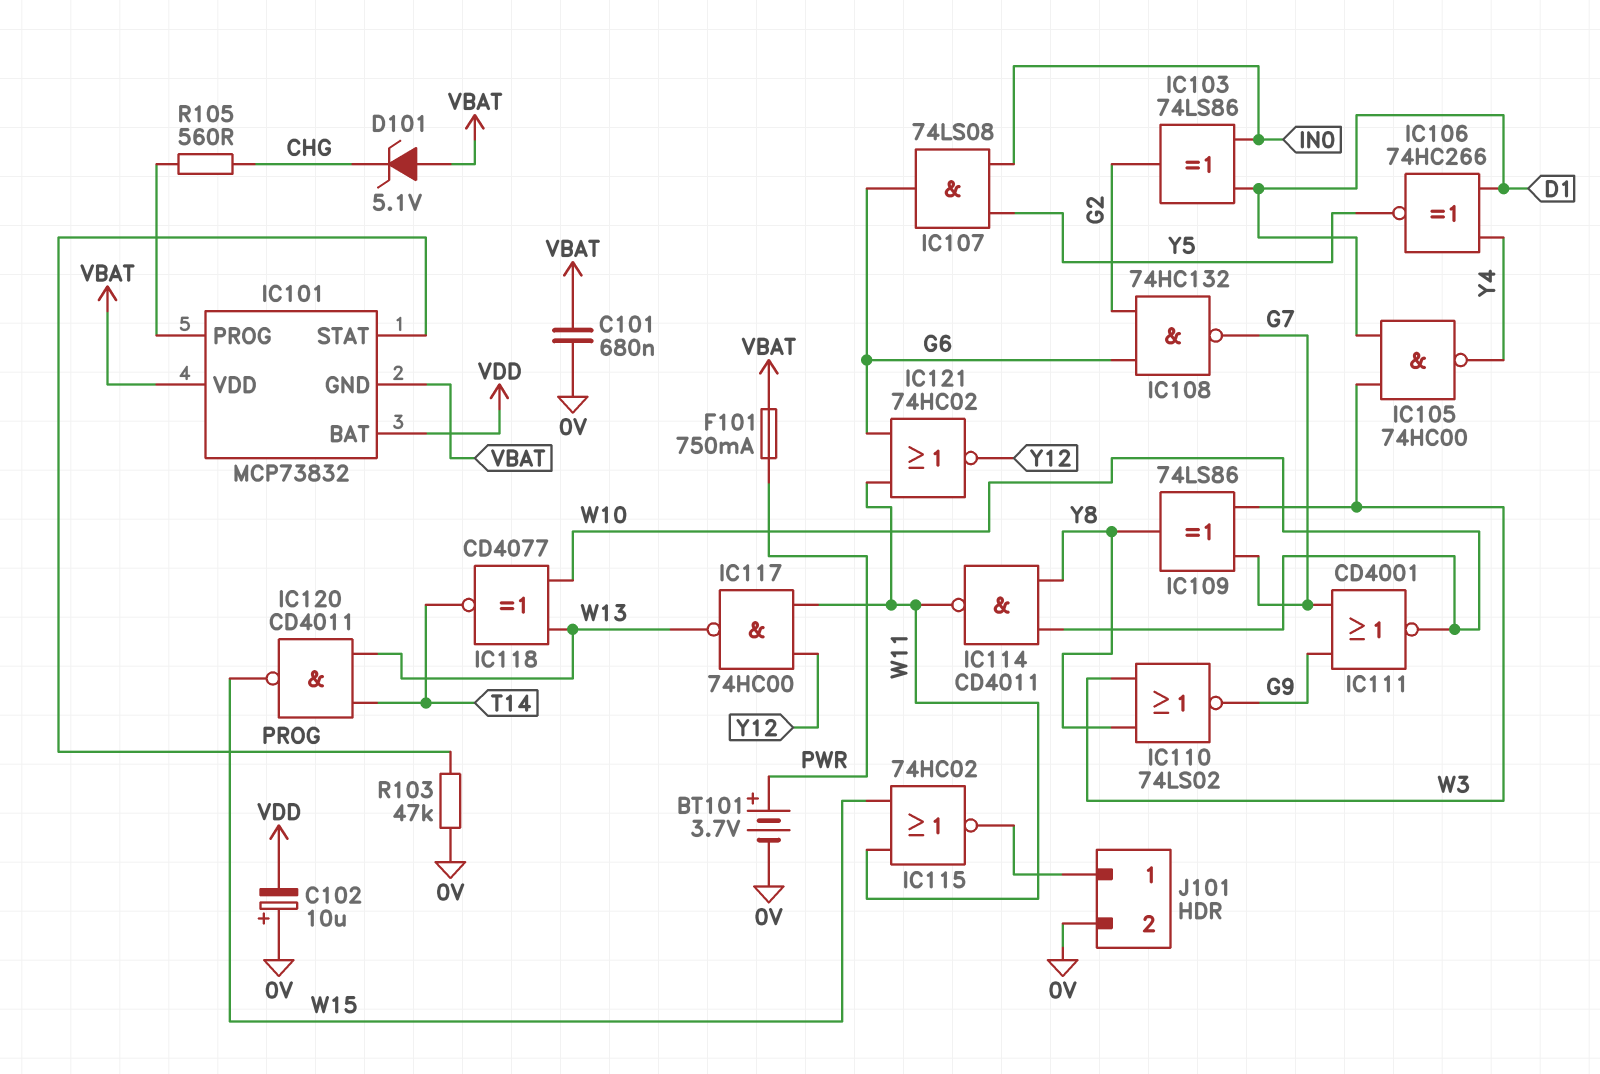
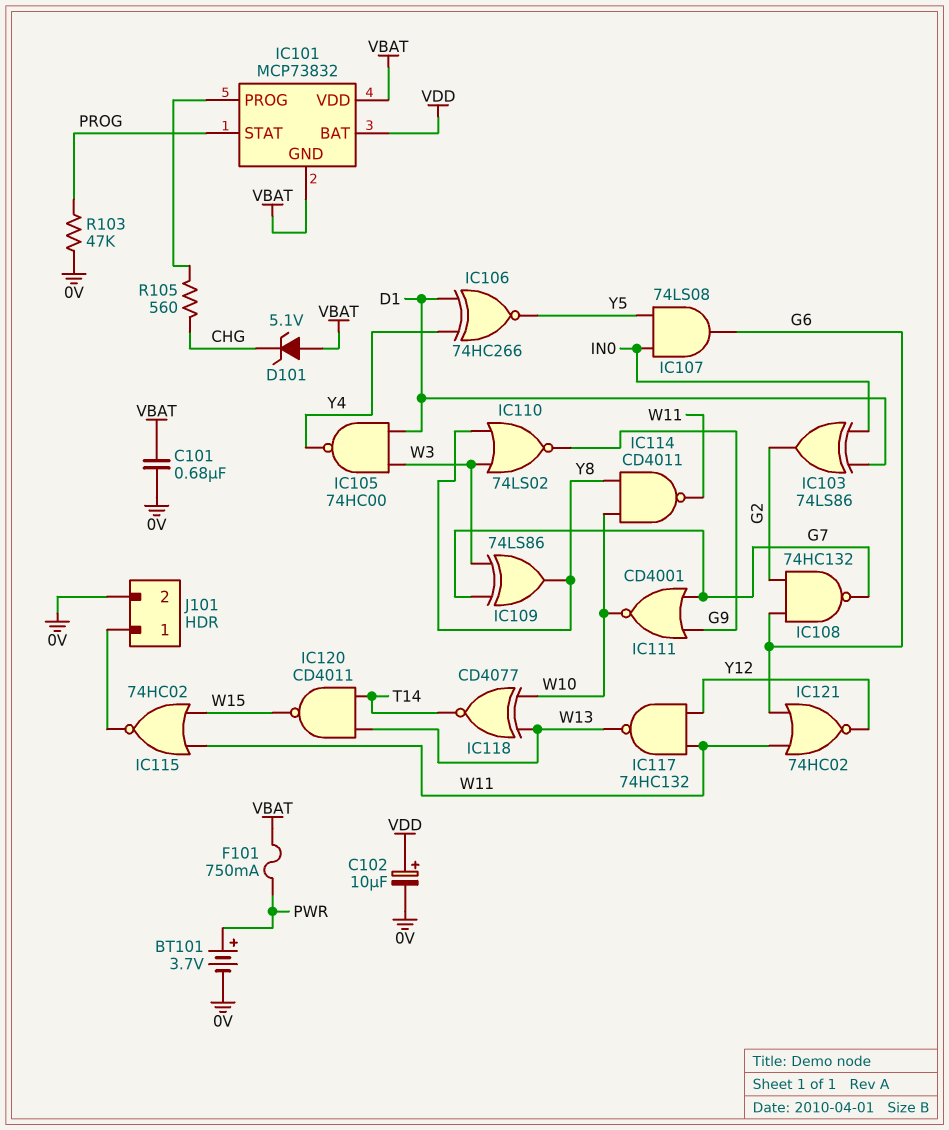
C102: 10uF (plus 0V, minus VDD) -> 10uF (plus VDD, minus 0V)
IC117: NAND 74HC00 (in W11, in Y12, out W13) -> NAND 74HC132 (in W11, in Y12, out W13)

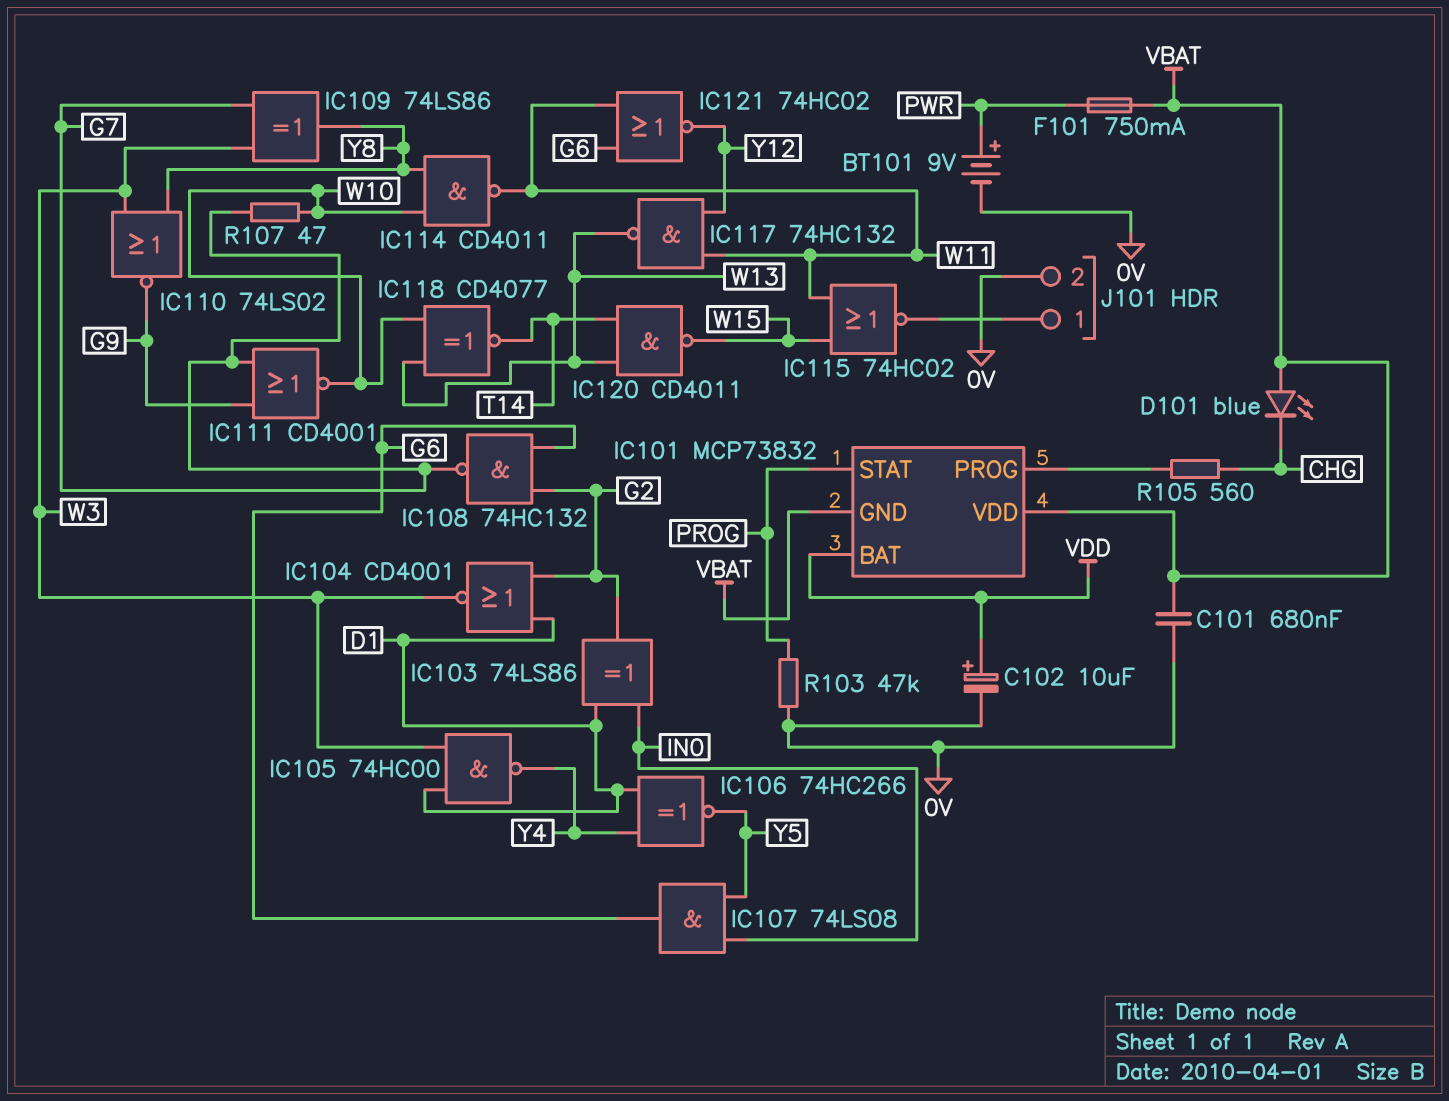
BT101: 3.7V (plus PWR, minus 0V) -> 9V (plus PWR, minus 0V)
D101: zener 5.1V (A VBAT, K CHG) -> LED blue (A VBAT, K CHG)
IC104: none -> NOR CD4001 (in D1, in G2, out W3)
R107: none -> 47 (G7, W10)

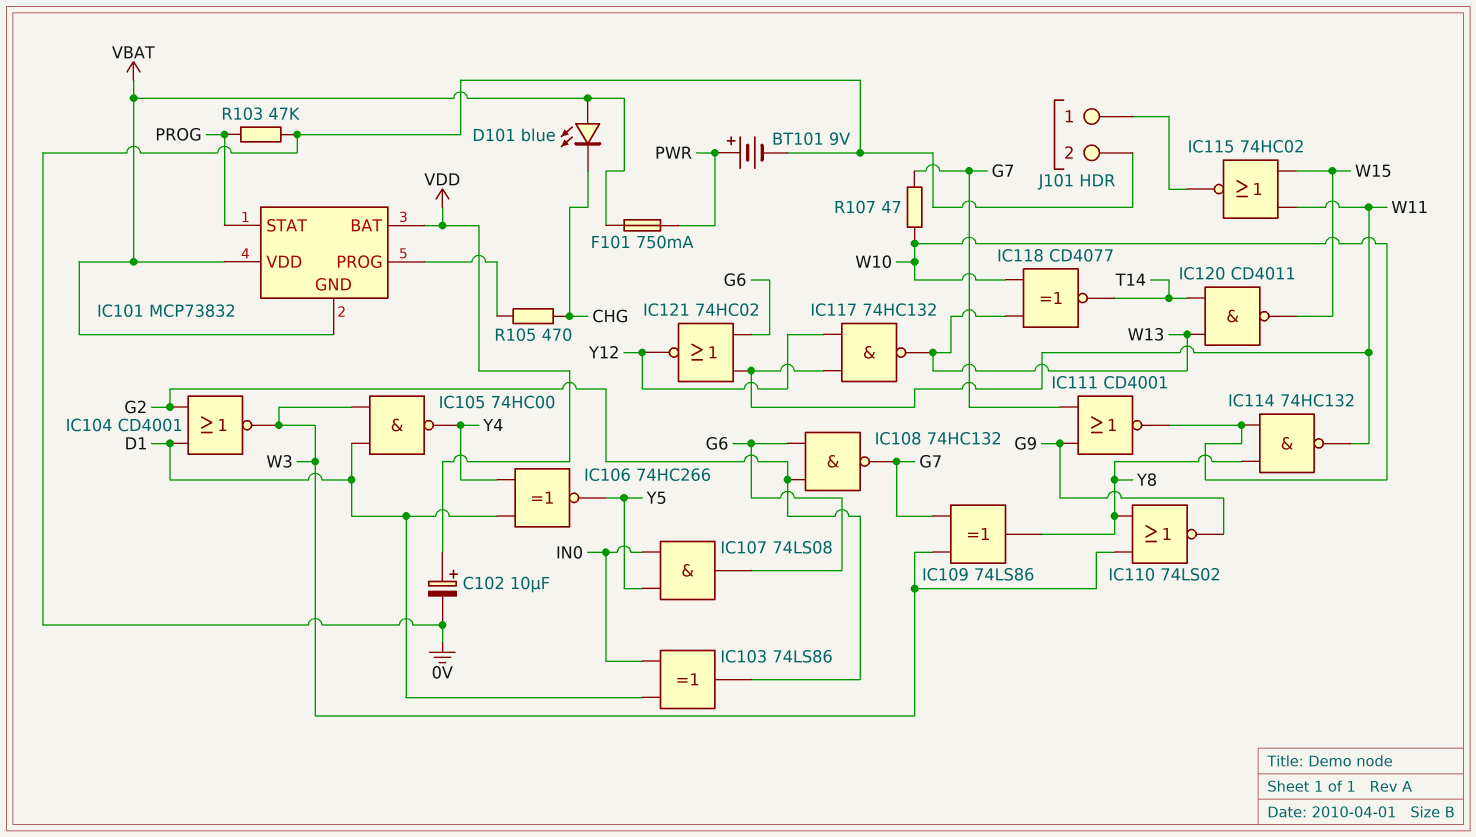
C101: 680nF (0V, VBAT) -> none
IC114: NAND CD4011 (in W10, in Y8, out W11) -> NAND 74HC132 (in W10, in Y8, out W11)
R105: 560 (CHG, IC101/PROG) -> 470 (CHG, IC101/PROG)

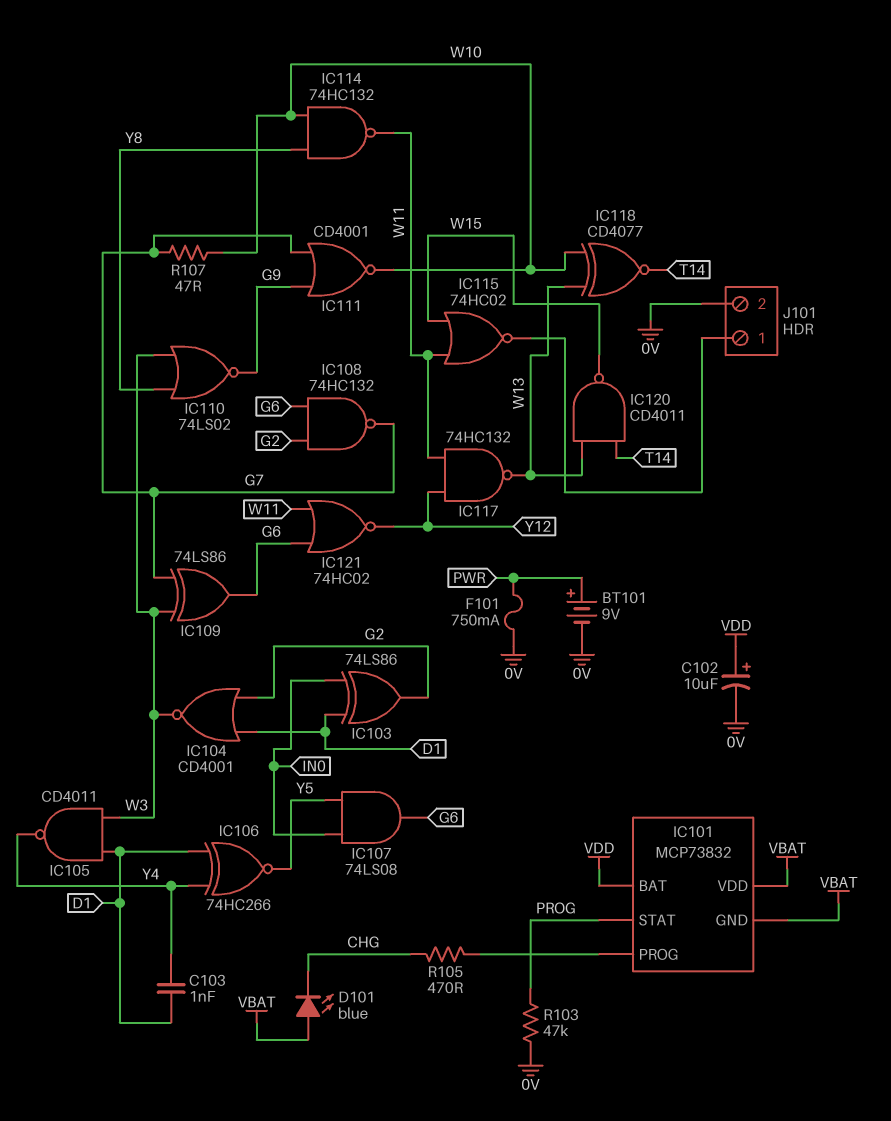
C103: none -> 1nF (D1, Y4)
F101: 750mA (PWR, VBAT) -> 750mA (0V, PWR)
IC105: NAND 74HC00 (in D1, in W3, out Y4) -> NAND CD4011 (in D1, in W3, out Y4)
IC109: XOR 74LS86 (in G7, in W3, out Y8) -> XOR 74LS86 (in G7, in W3, out G6)

